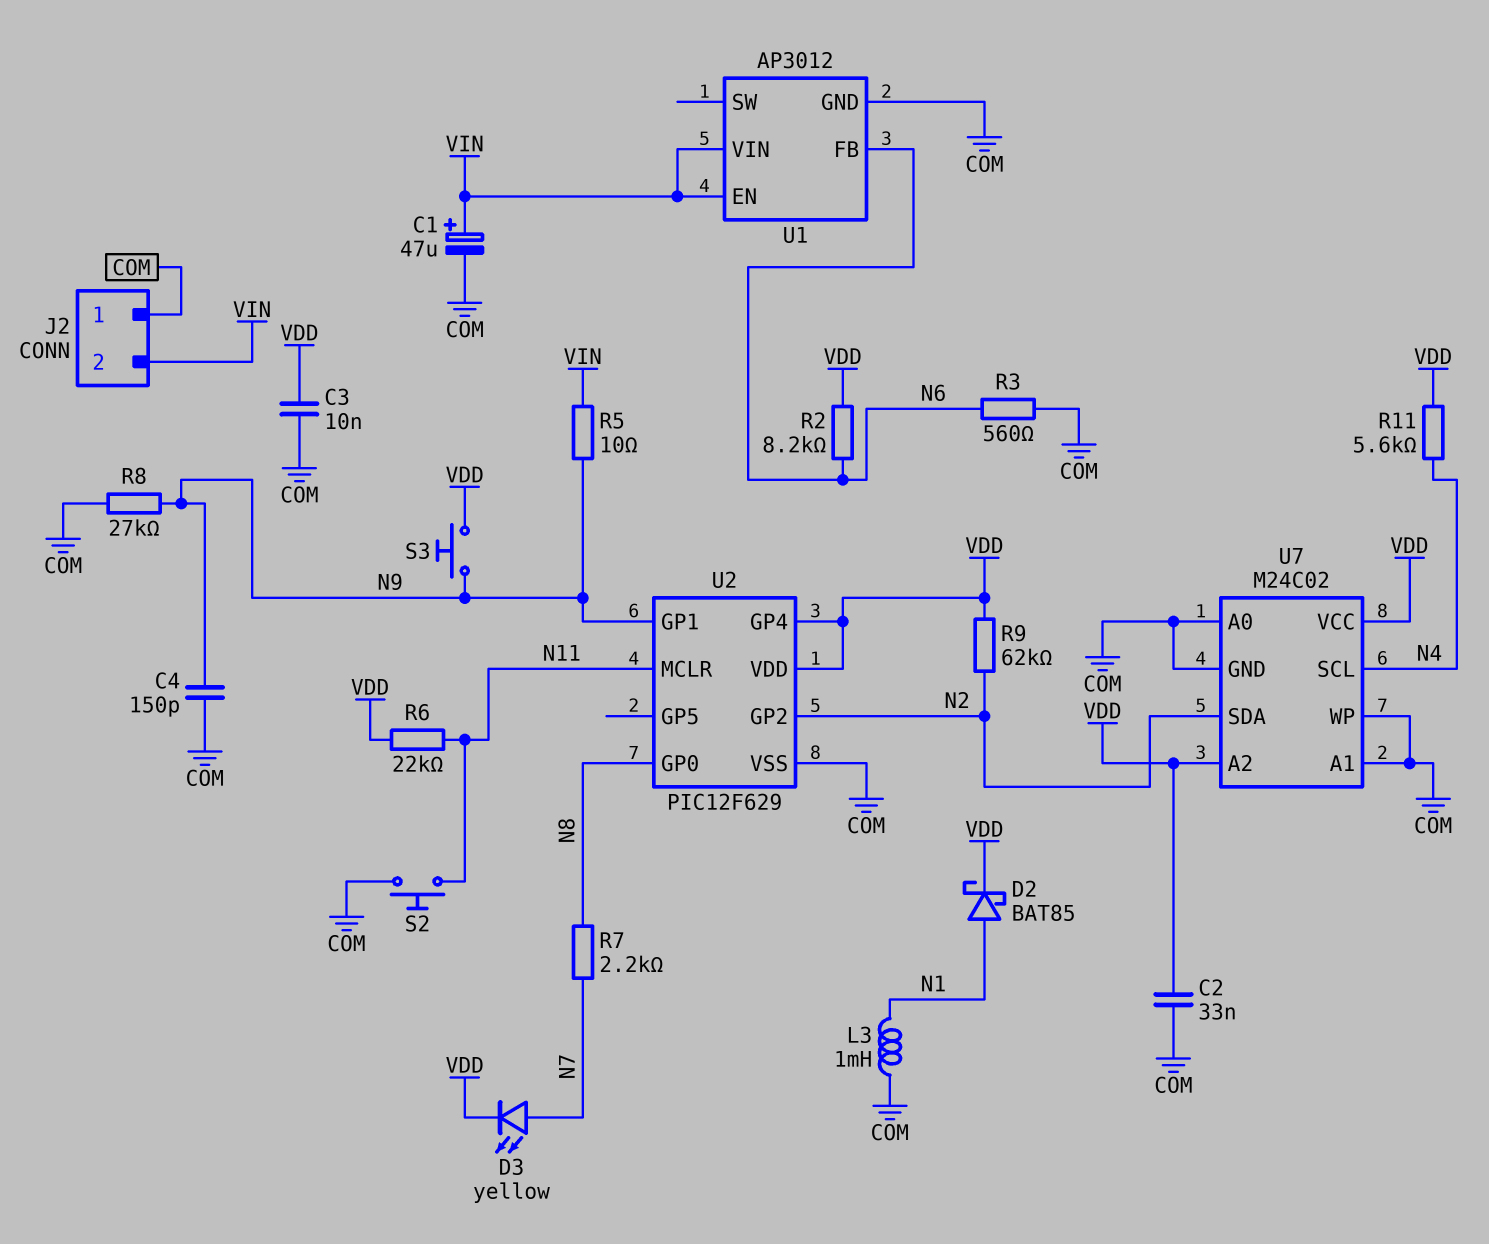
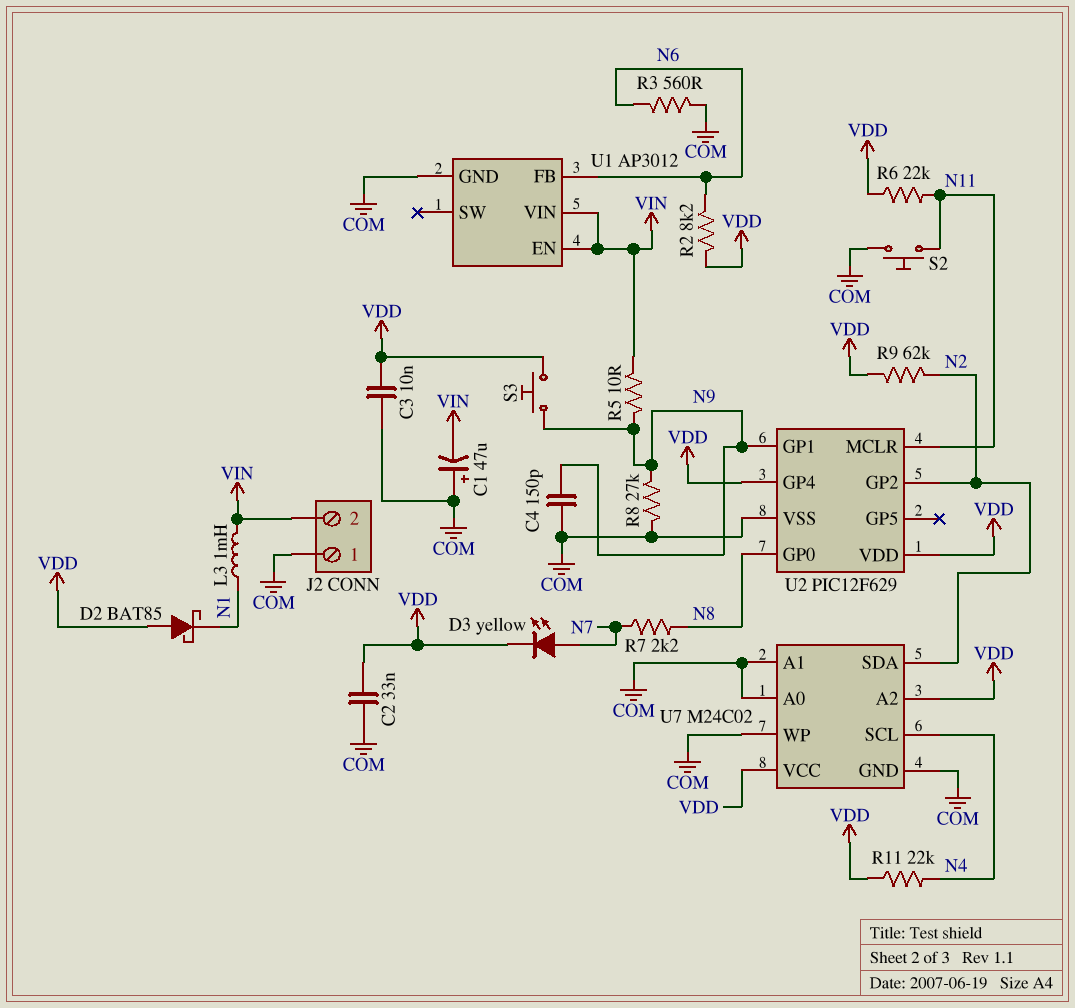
C1: 47uF (plus VIN, minus COM) -> 47uF (plus COM, minus VIN)
D2: schottky BAT85 (A N1, K VDD) -> schottky BAT85 (A VDD, K N1)
L3: 1mH (COM, N1) -> 1mH (N1, VIN)
R11: 5.6k (N4, VDD) -> 22k (N4, VDD)

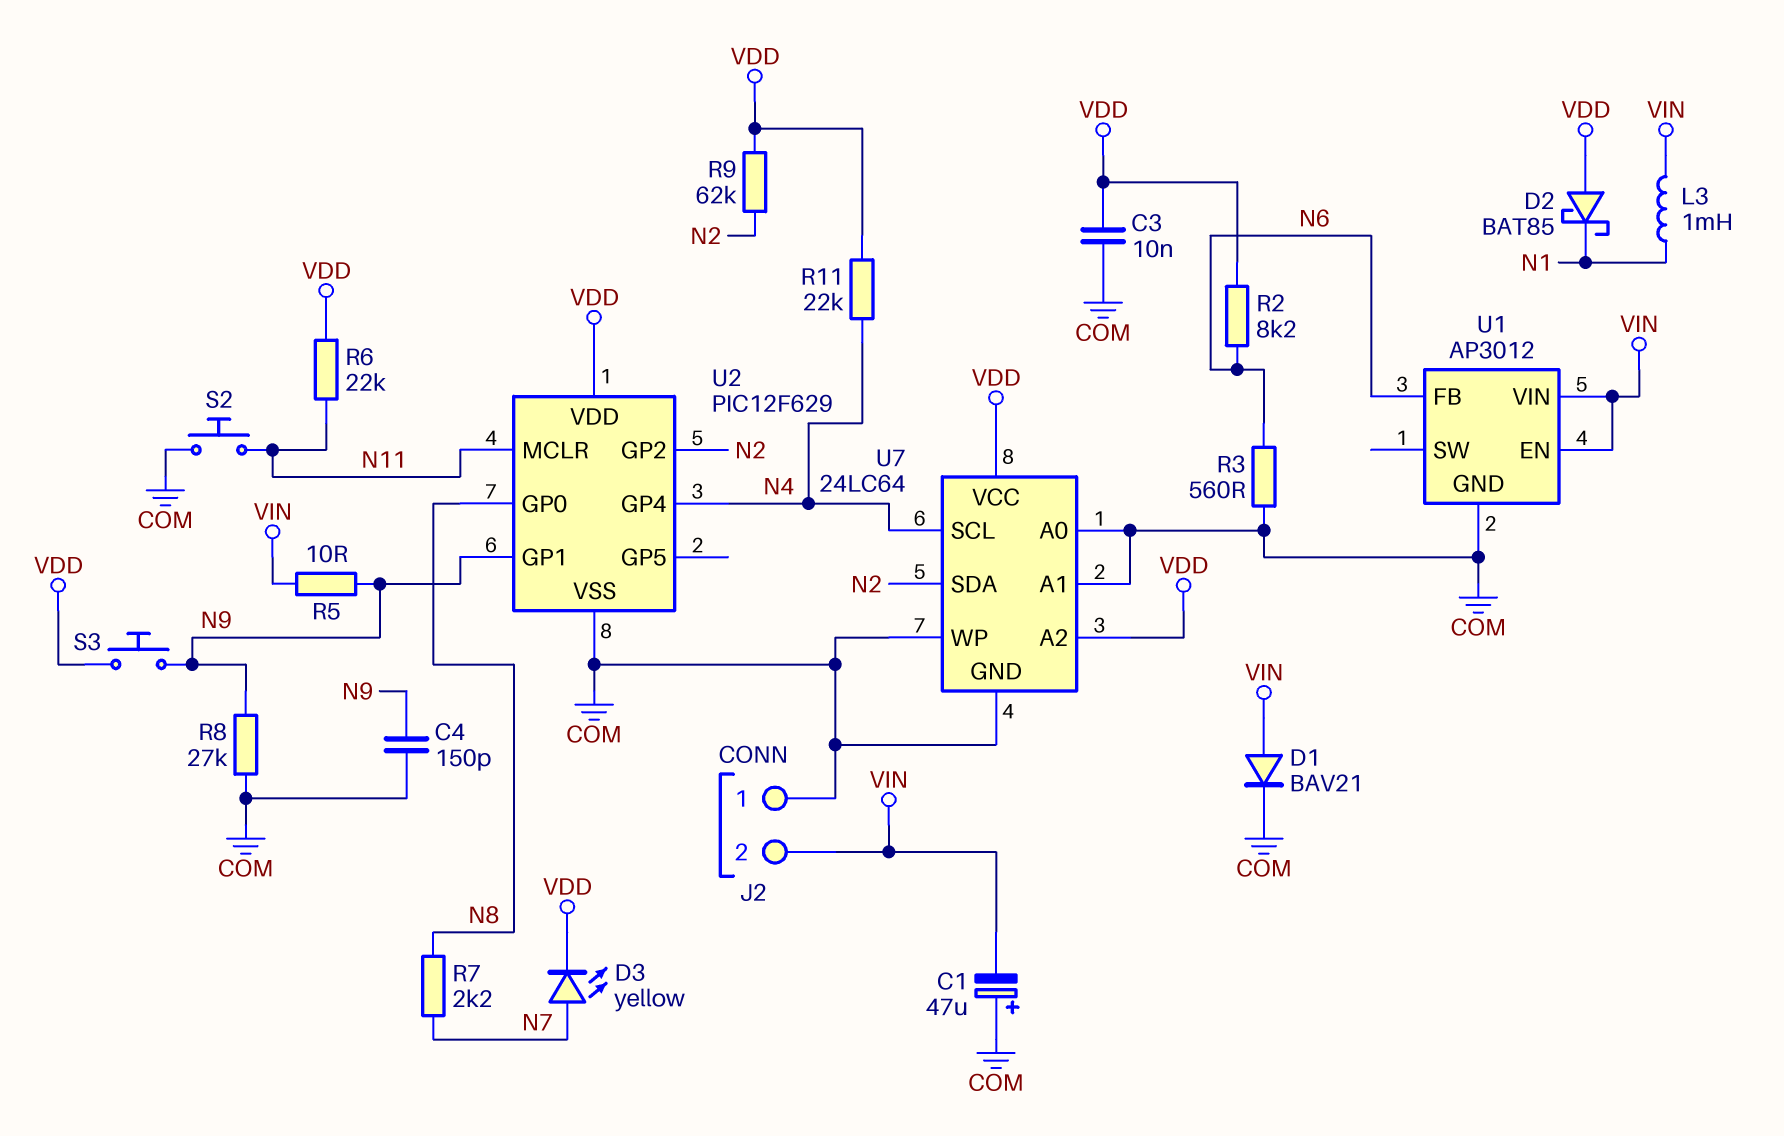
C2: 33nF (COM, VDD) -> none
D1: none -> diode BAV21 (A VIN, K COM)
U2 pin GP4: VDD -> N4
U7: M24C02 -> 24LC64

